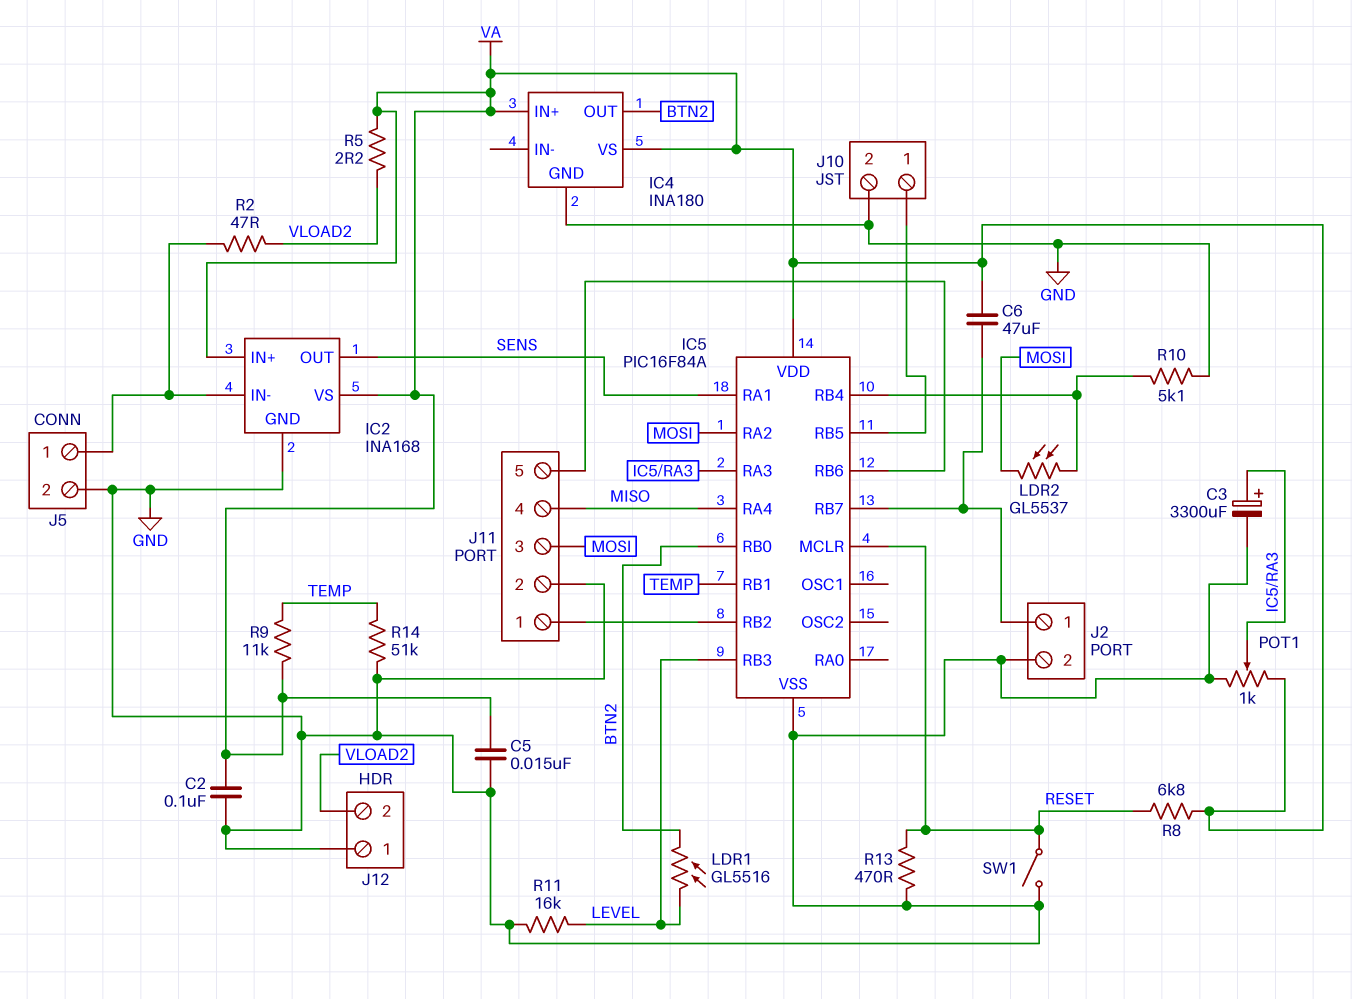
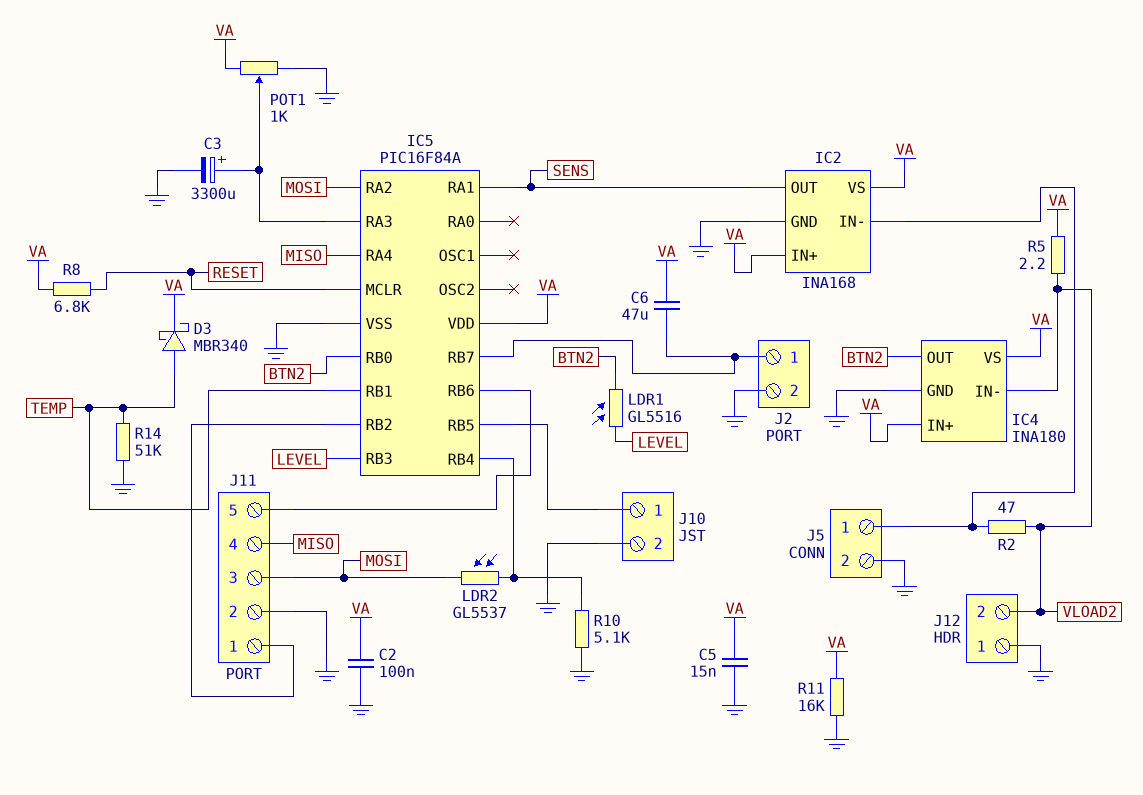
D3: none -> schottky MBR340 (A TEMP, K VA)
IC4 pin IN-: none -> VLOAD2
R9: 11k (TEMP, VA) -> none
R11: 16k (GND, LEVEL) -> 16k (GND, VA)
R13: 470 (GND, RESET) -> none
SW1: switch (GND, RESET) -> none

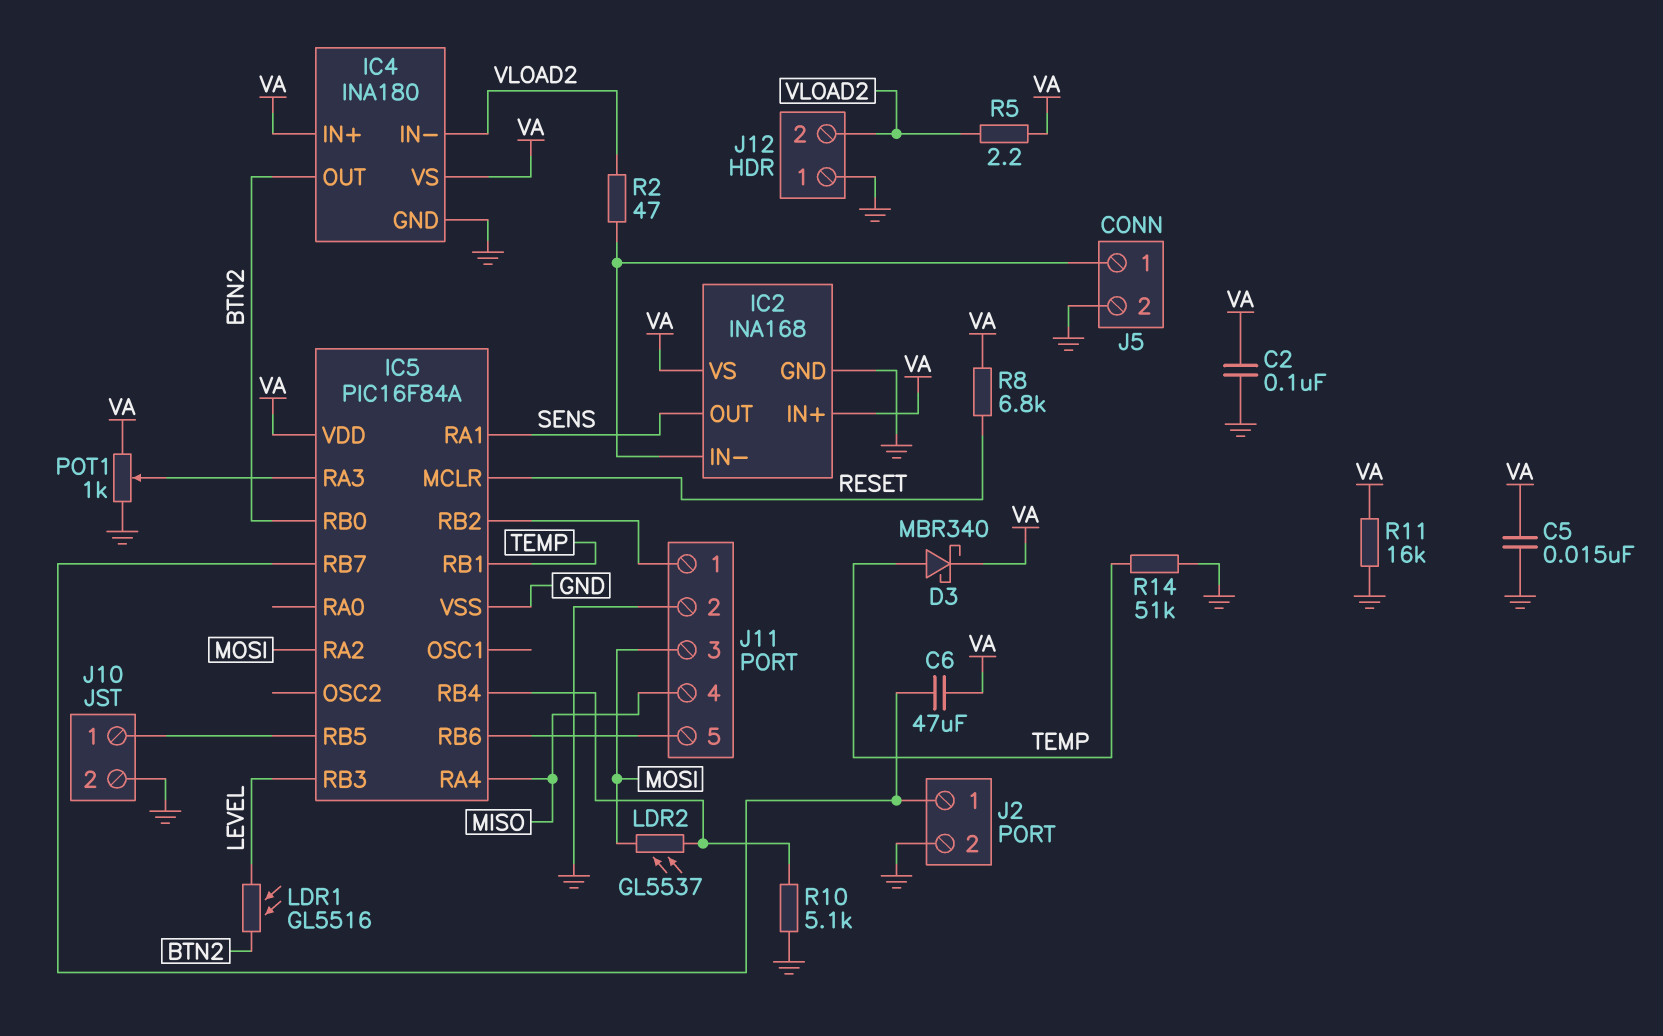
C3: 3300uF (plus IC5/RA3, minus GND) -> none

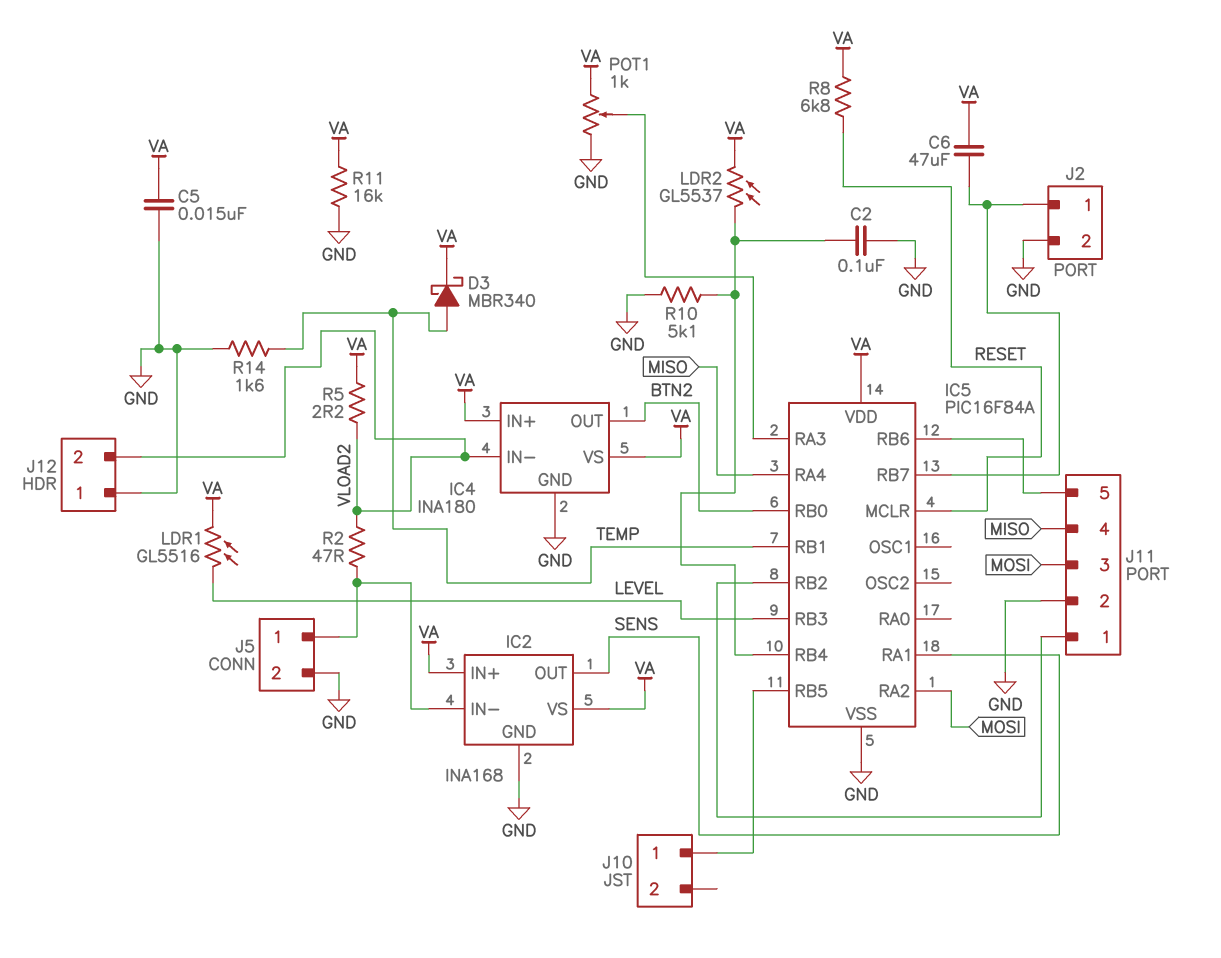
C2: 100nF (GND, VA) -> 100nF (GND, IC5/RB4)
J10 pin 2: GND -> none
LDR1: GL5516 (BTN2, LEVEL) -> GL5516 (LEVEL, VA)
LDR2: GL5537 (IC5/RB4, MOSI) -> GL5537 (IC5/RB4, VA)
R14: 51k (GND, TEMP) -> 1.6k (GND, TEMP)

